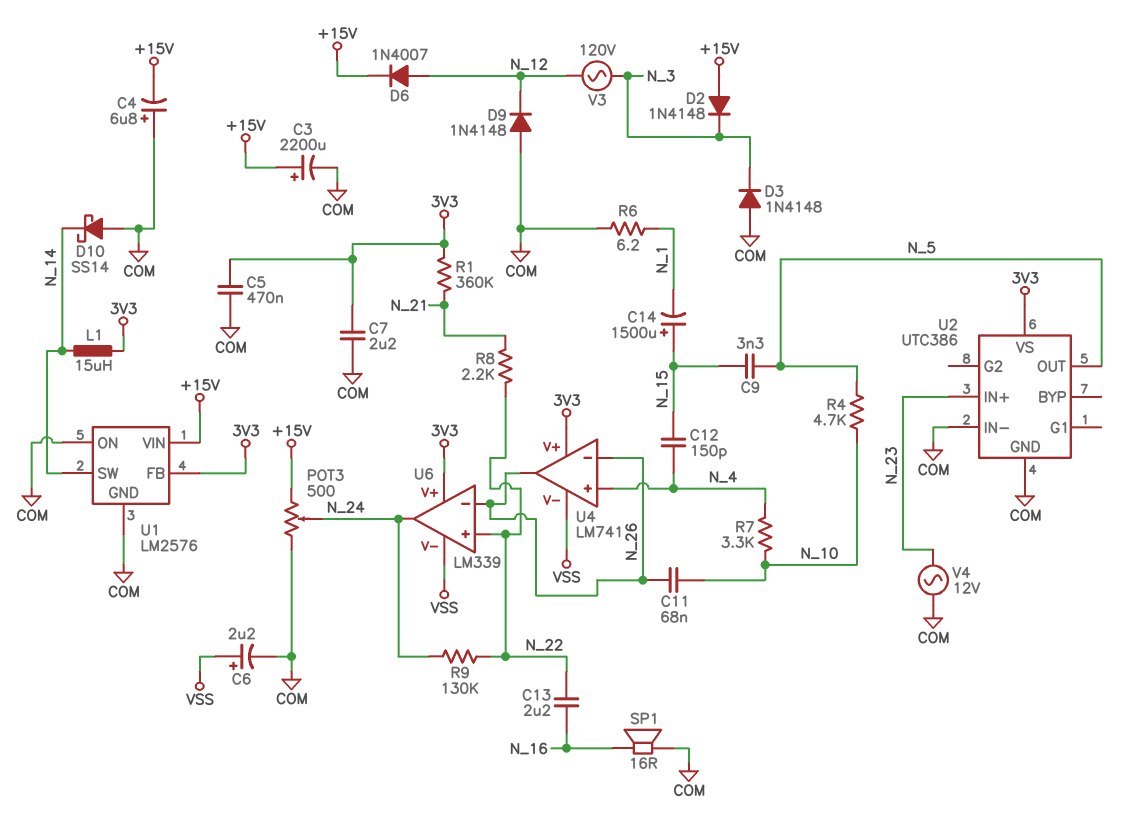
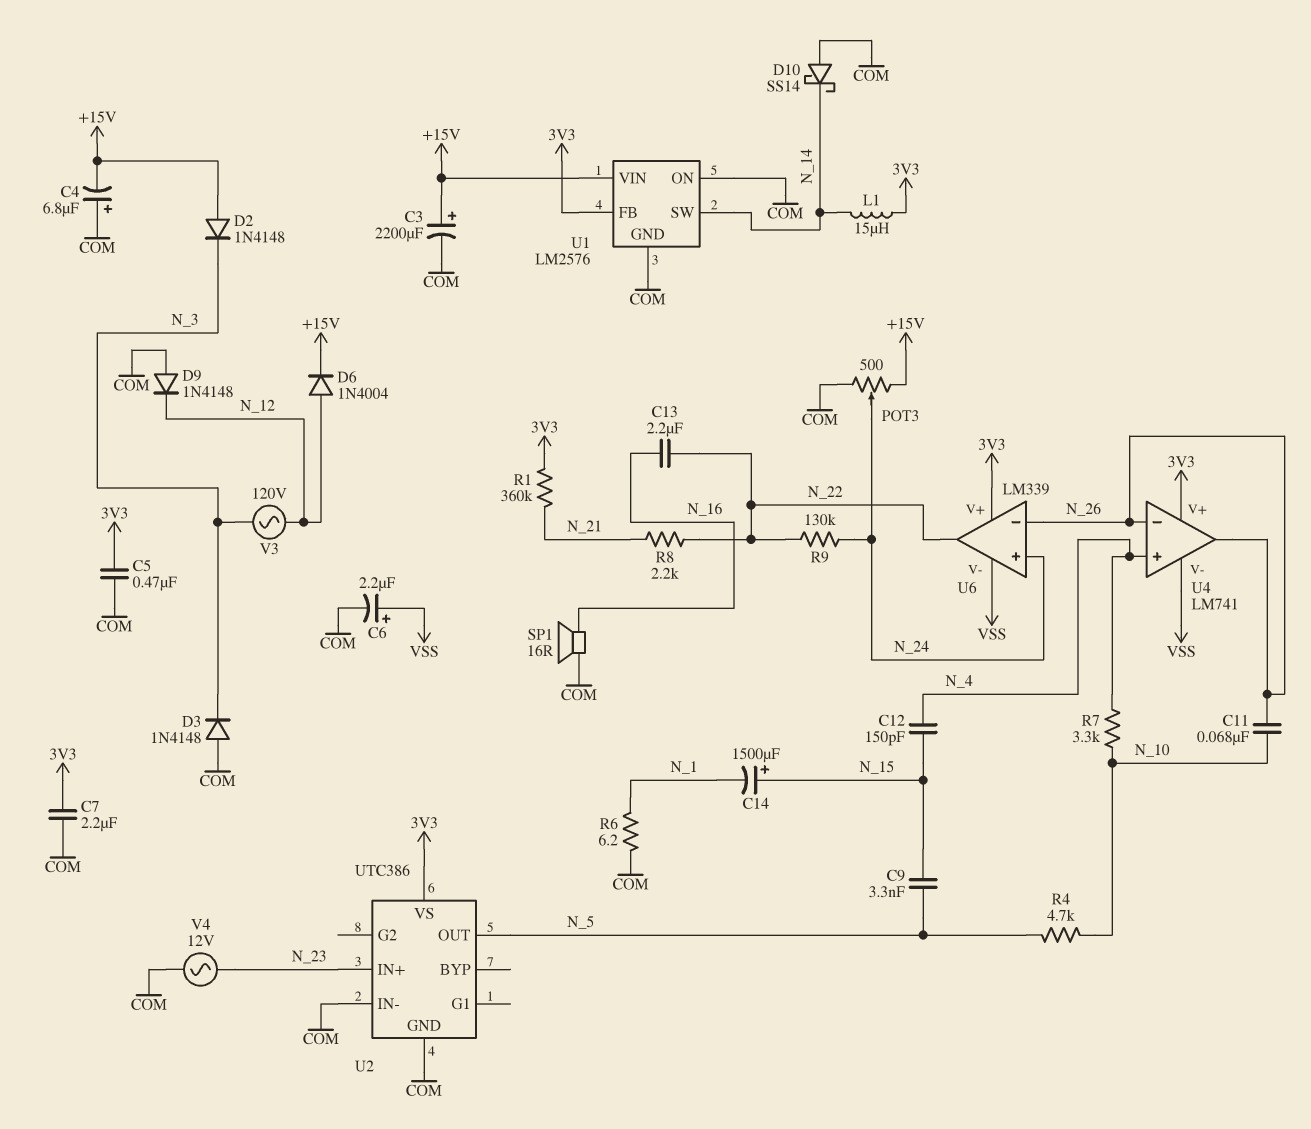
D6: diode 1N4007 (A N_12, K +15V) -> diode 1N4004 (A N_12, K +15V)
U6 pin in+: N_22 -> N_24
U6 pin out: N_24 -> N_22

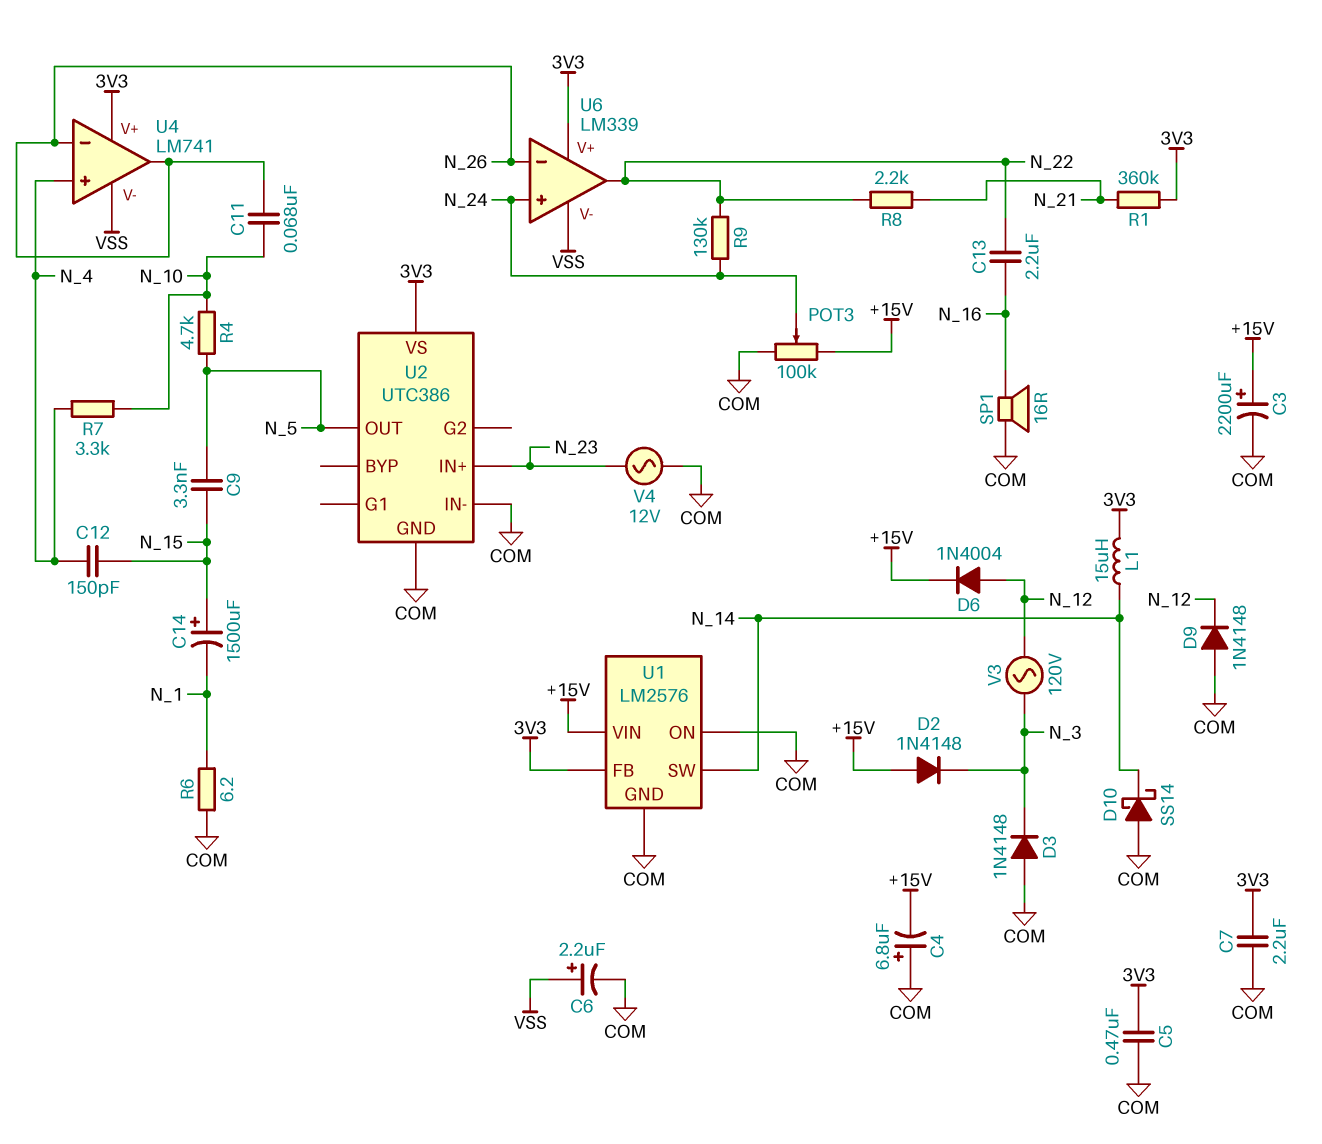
POT3: 500 (+15V, COM, wiper N_24) -> 100k (+15V, COM, wiper N_24)

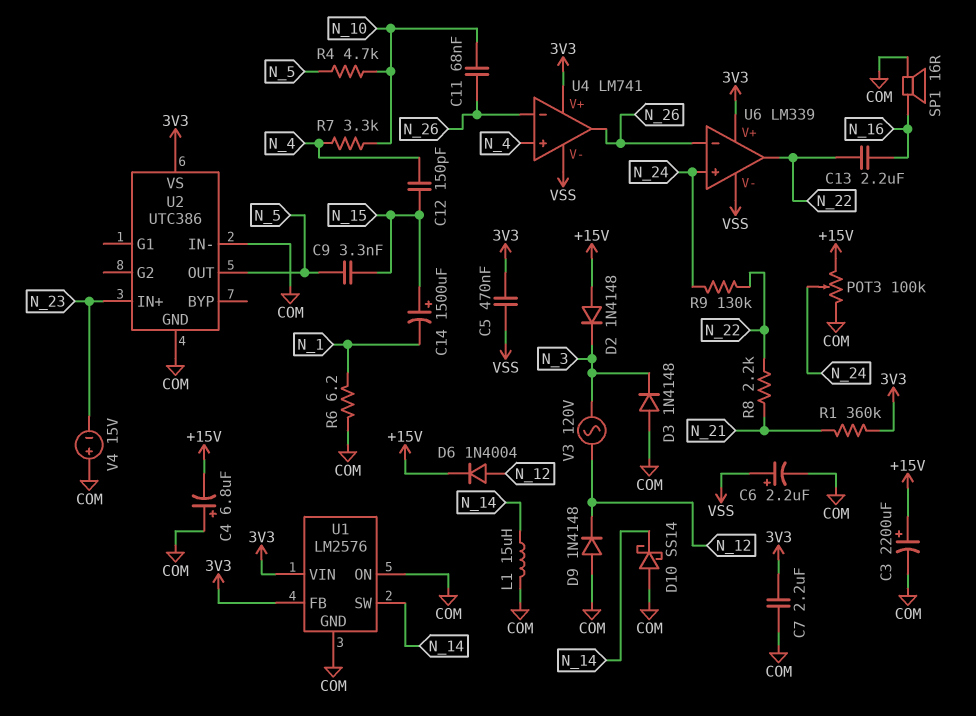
C5: 470nF (3V3, COM) -> 470nF (3V3, VSS)
L1: 15uH (3V3, N_14) -> 15uH (COM, N_14)
U1 pin VIN: +15V -> 3V3
V4: AC 12V (COM, N_23) -> 15V (plus COM, minus N_23)

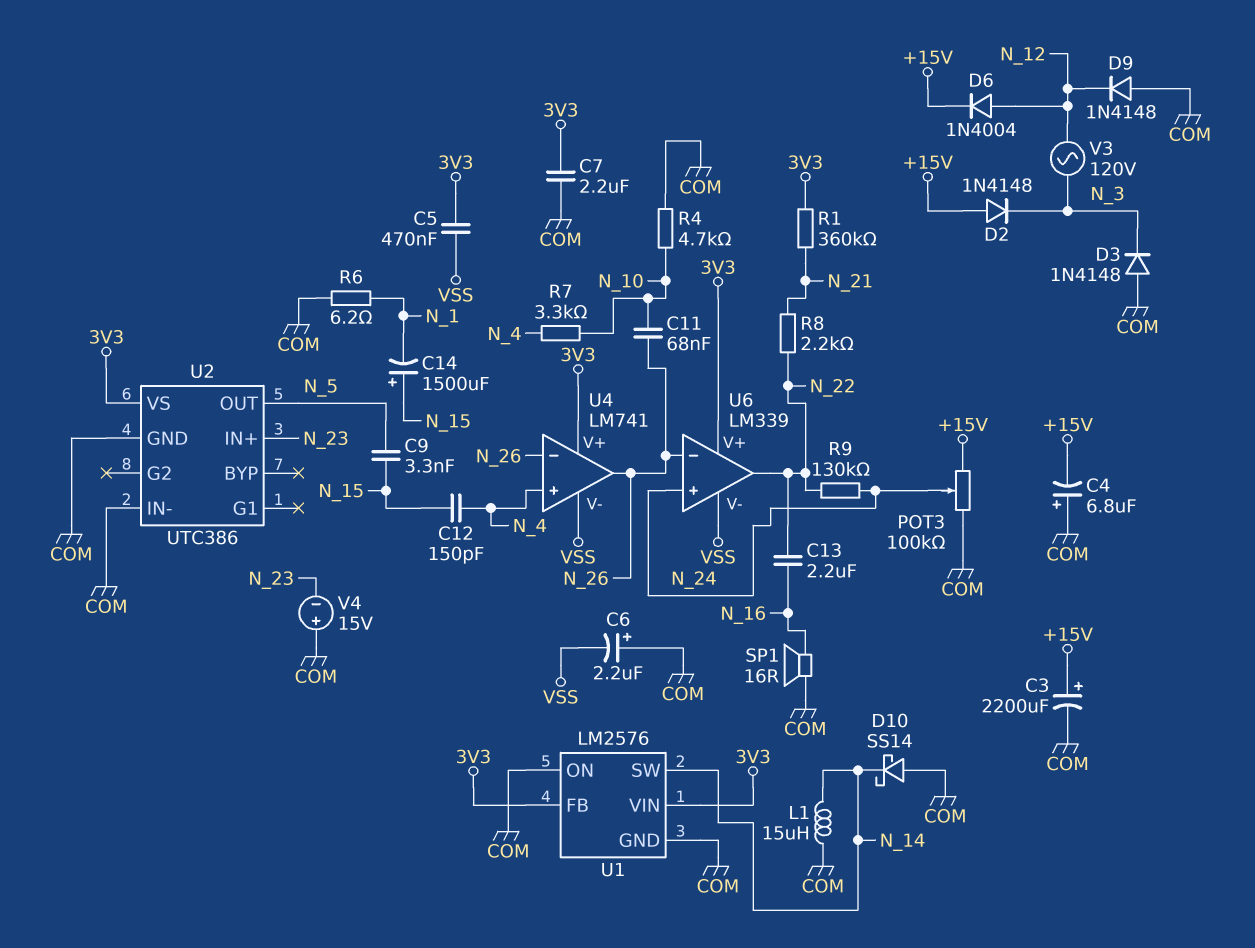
C6: 2.2uF (plus VSS, minus COM) -> 2.2uF (plus COM, minus VSS)
R4: 4.7k (N_5, N_10) -> 4.7k (COM, N_10)

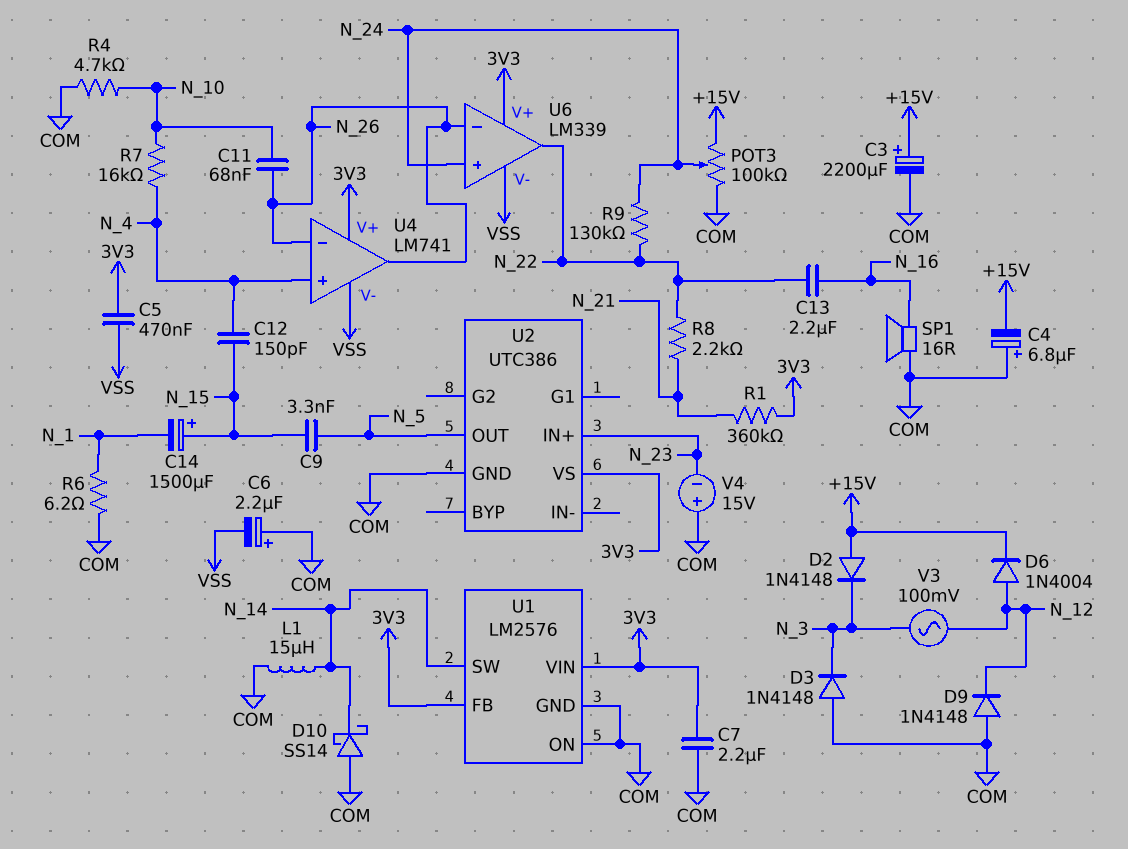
R7: 3.3k (N_4, N_10) -> 16k (N_4, N_10)
U2 pin IN-: COM -> none
V3: AC 120V (N_3, N_12) -> AC 100mV (N_3, N_12)

